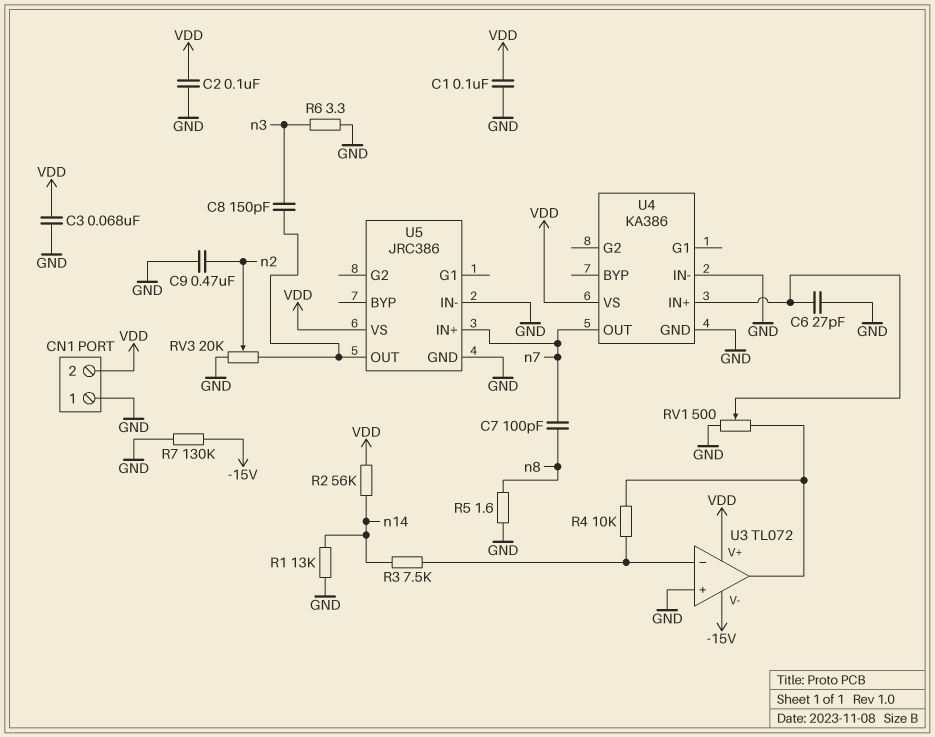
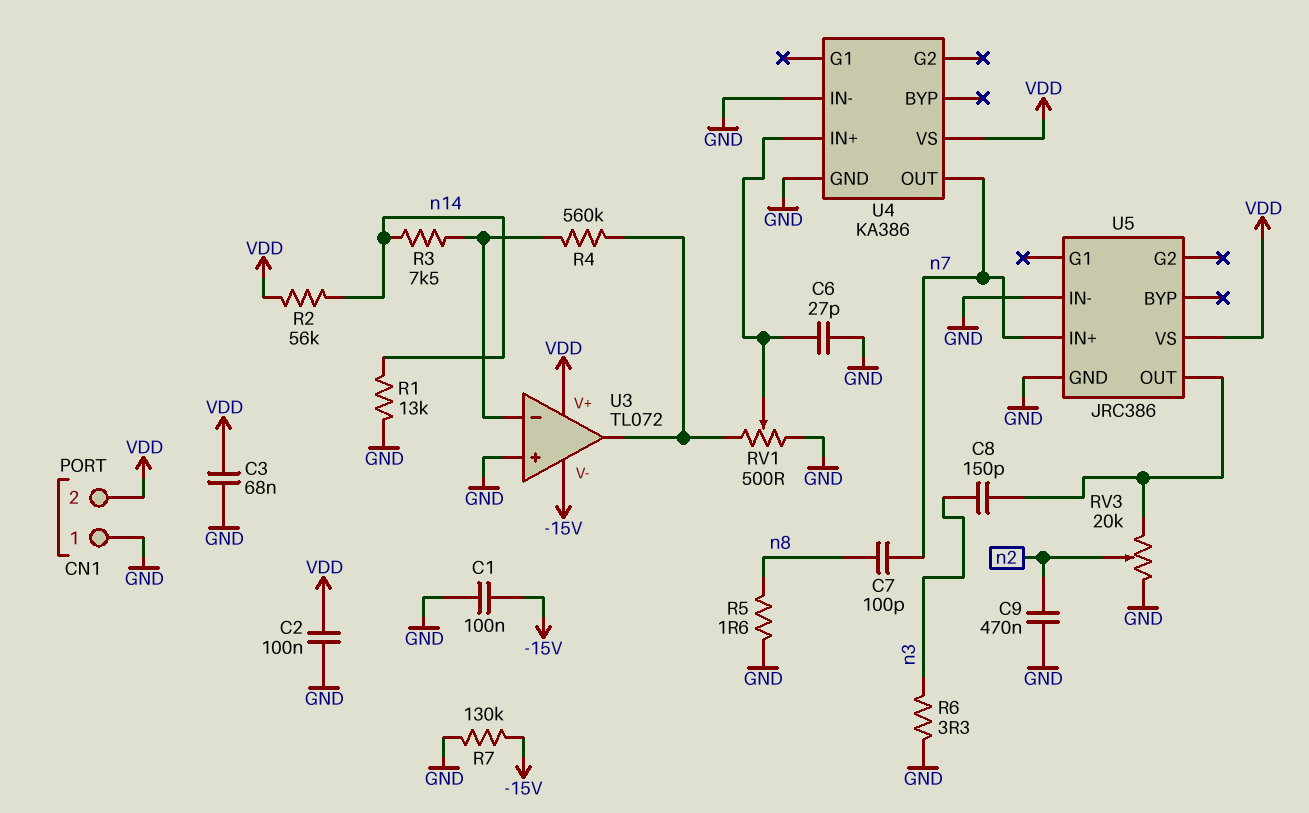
C1: 100nF (GND, VDD) -> 100nF (-15V, GND)
R4: 10k (U3/in-, U3/out) -> 560k (U3/in-, U3/out)

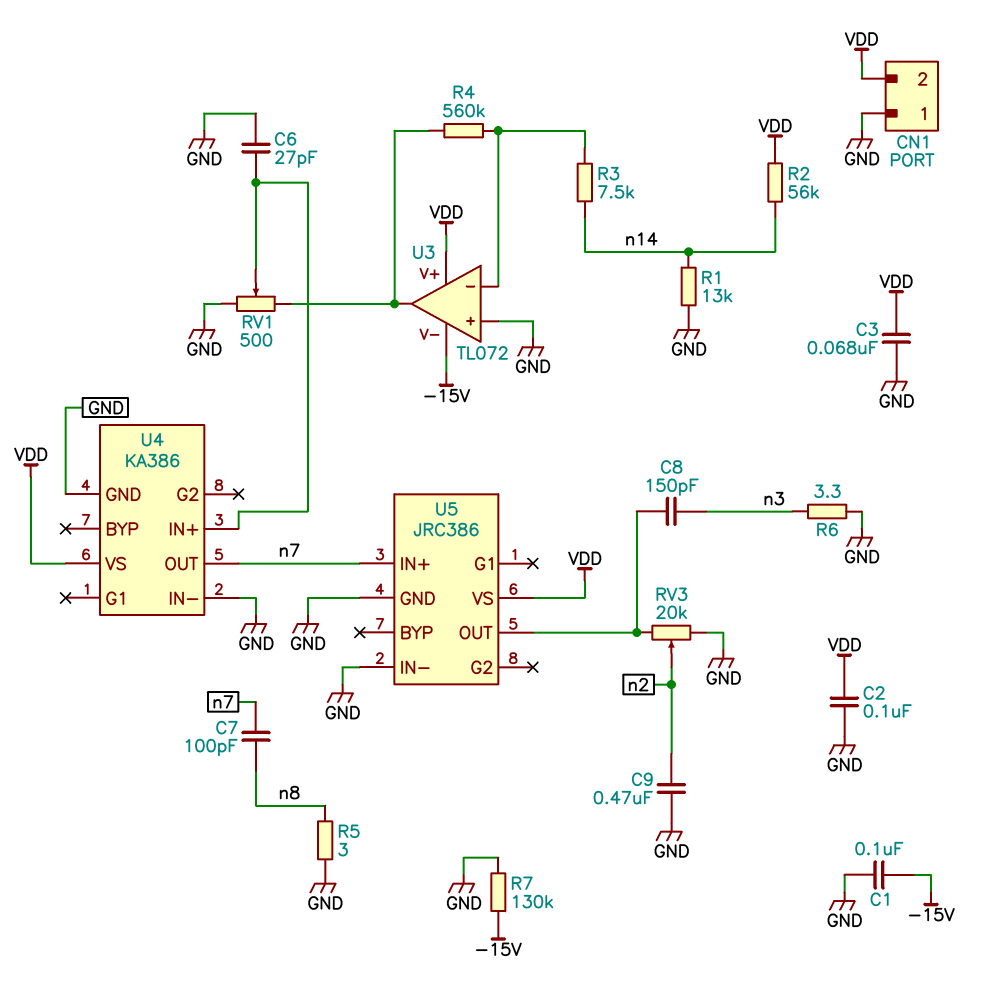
R5: 1.6 (GND, n8) -> 3 (GND, n8)

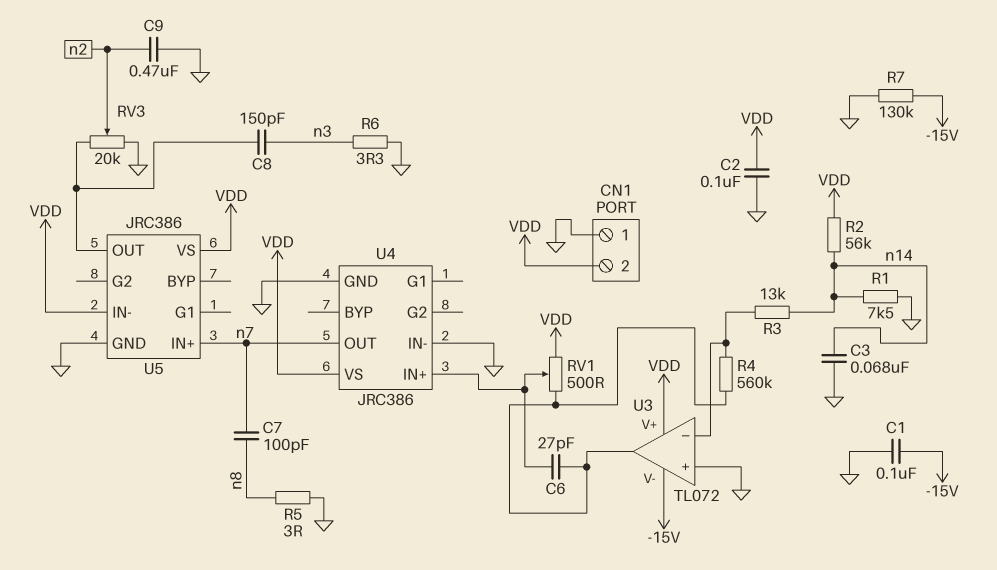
C3: 68nF (GND, VDD) -> 68nF (GND, n14)
C6: 27pF (GND, U4/IN+) -> 27pF (U3/out, U4/IN+)
R1: 13k (GND, n14) -> 7.5k (GND, n14)
R3: 7.5k (U3/in-, n14) -> 13k (U3/in-, n14)
RV1: 500 (GND, U3/out, wiper U4/IN+) -> 500 (U3/out, VDD, wiper U4/IN+)
U4: KA386 -> JRC386
U5 pin IN-: GND -> VDD

